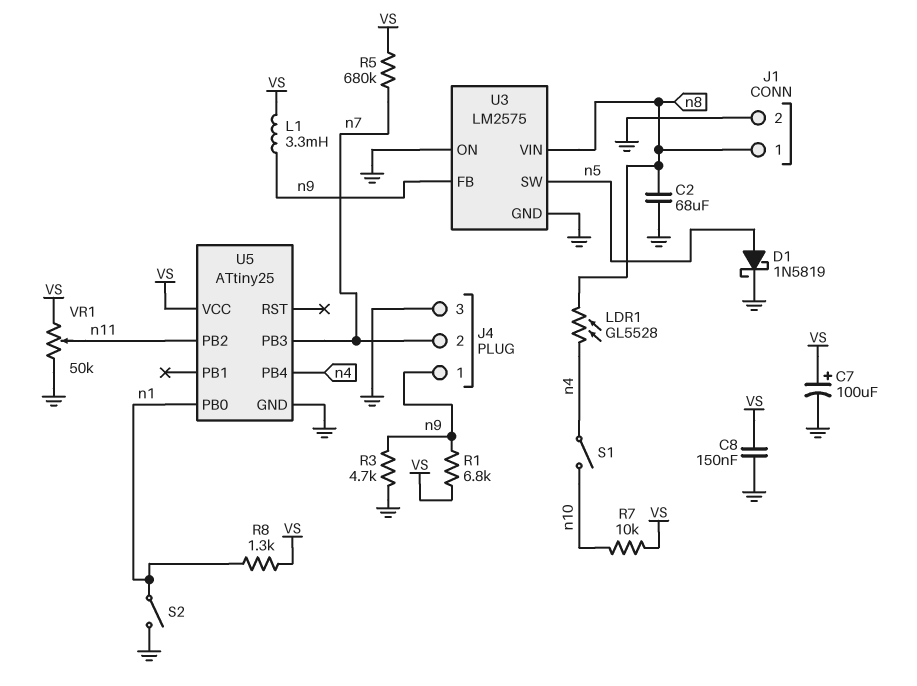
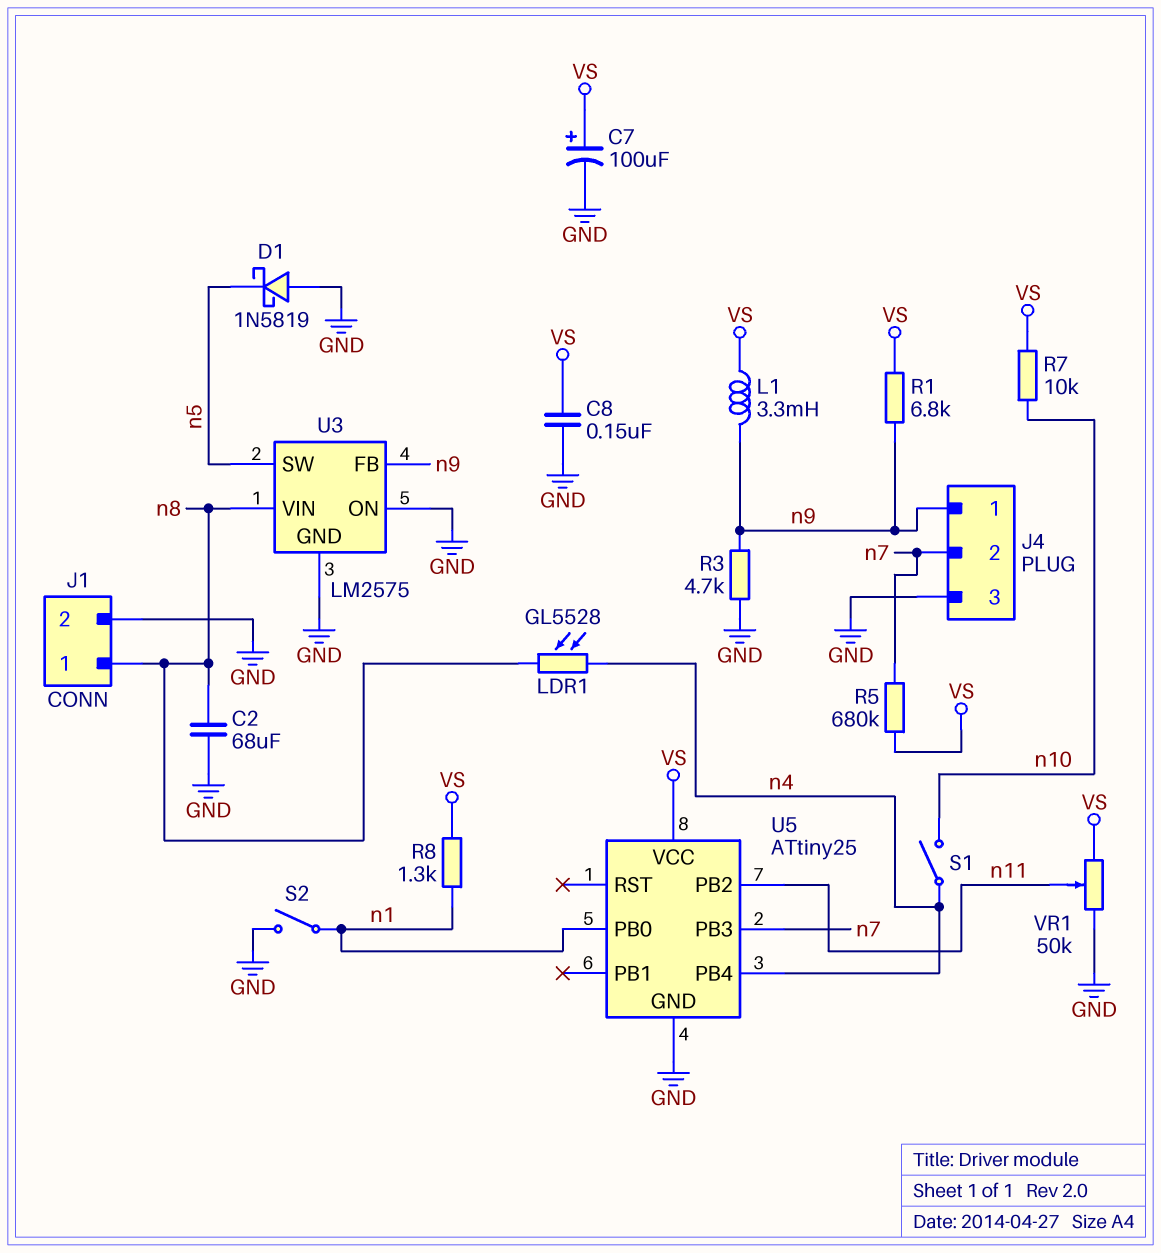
D1: schottky 1N5819 (A n5, K GND) -> schottky 1N5819 (A GND, K n5)

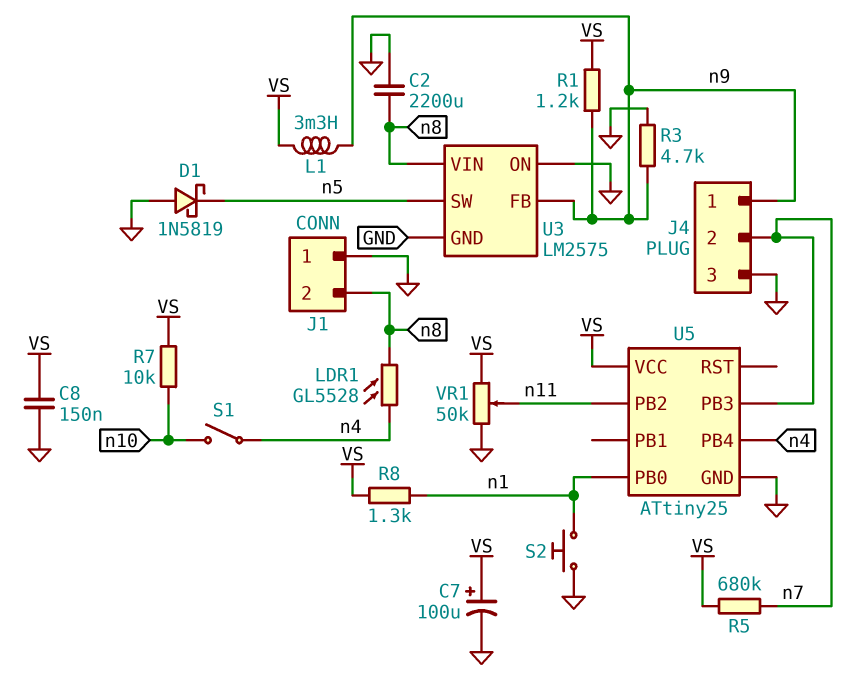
C2: 68uF (GND, n8) -> 2200uF (GND, n8)
J1 pin 1: n8 -> GND
J1 pin 2: GND -> n8
R1: 6.8k (VS, n9) -> 1.2k (VS, n9)
S2: switch (GND, n1) -> button (GND, n1)

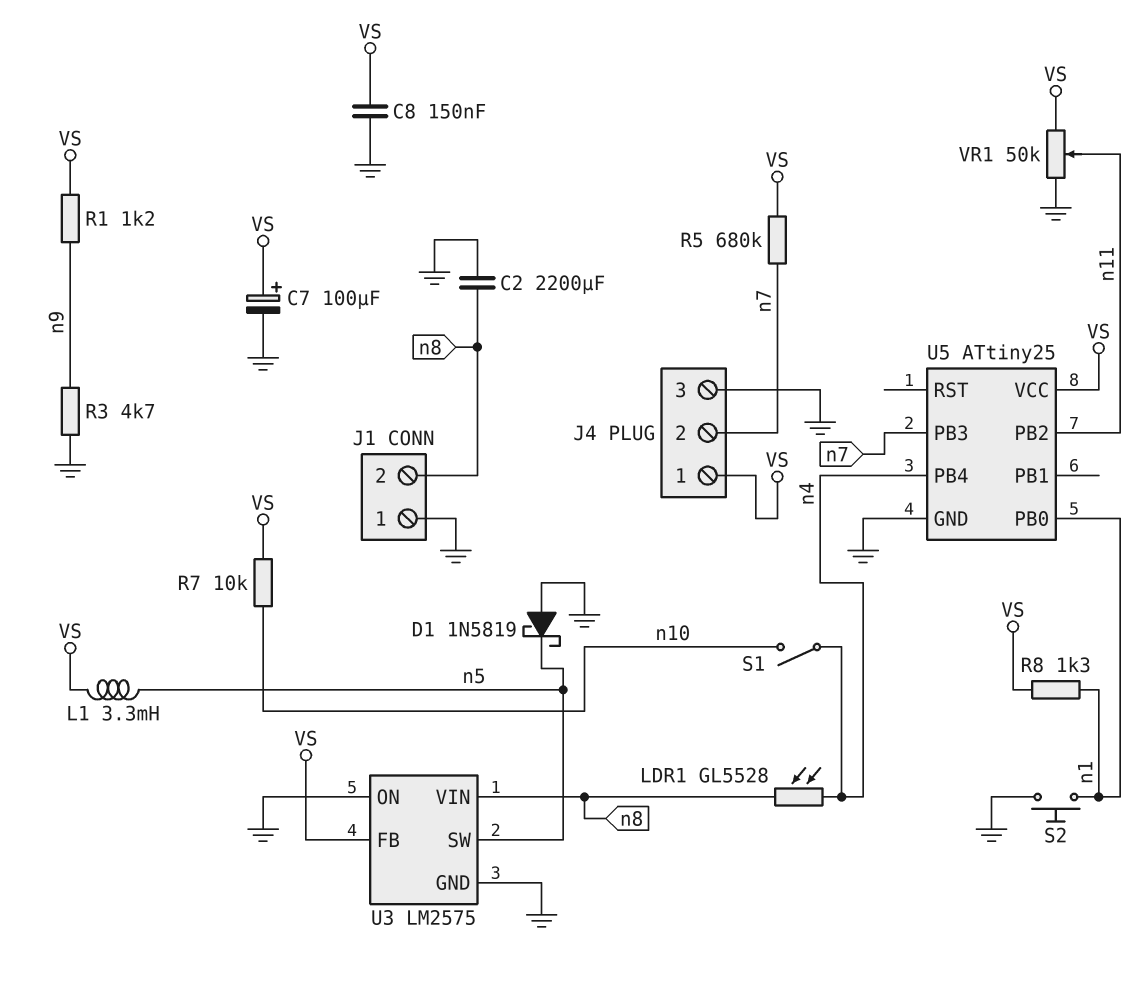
J4 pin 1: n9 -> VS
L1: 3.3mH (VS, n9) -> 3.3mH (VS, n5)
U3 pin FB: n9 -> VS

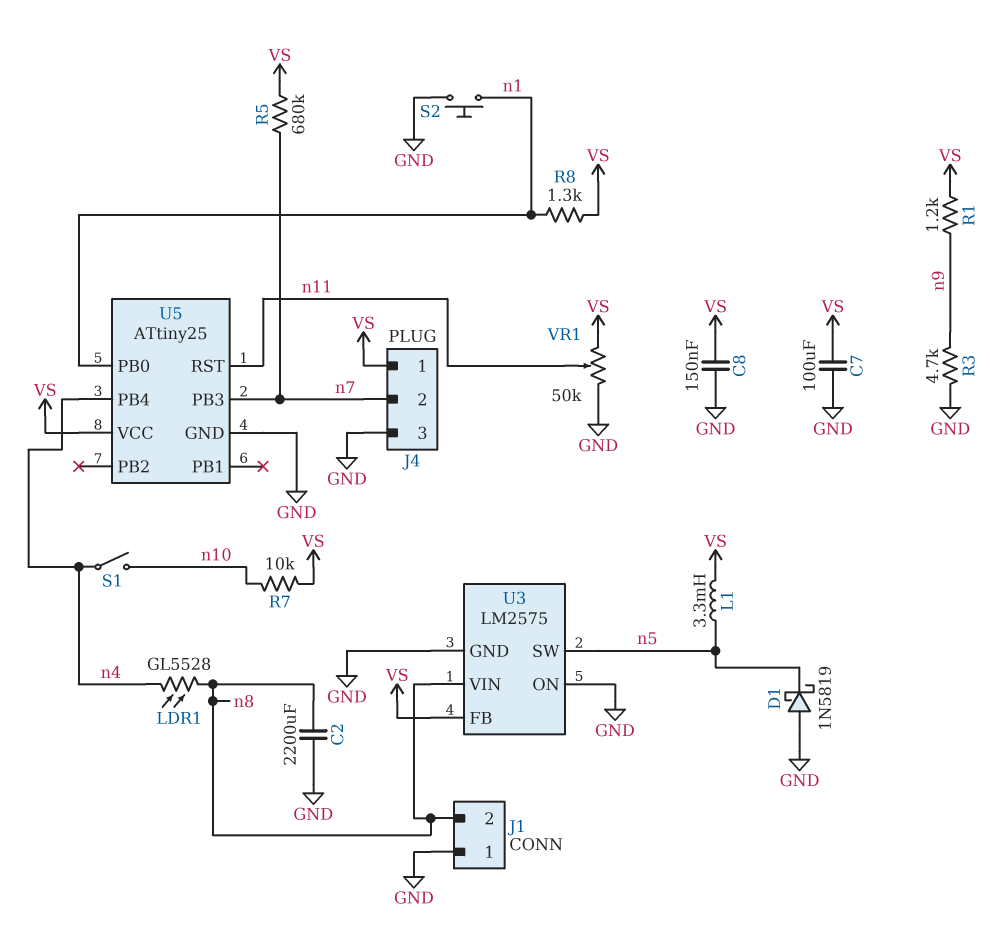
C7: 100uF (plus VS, minus GND) -> 100uF (GND, VS)
U5 pin PB2: n11 -> none
U5 pin RST: none -> n11

